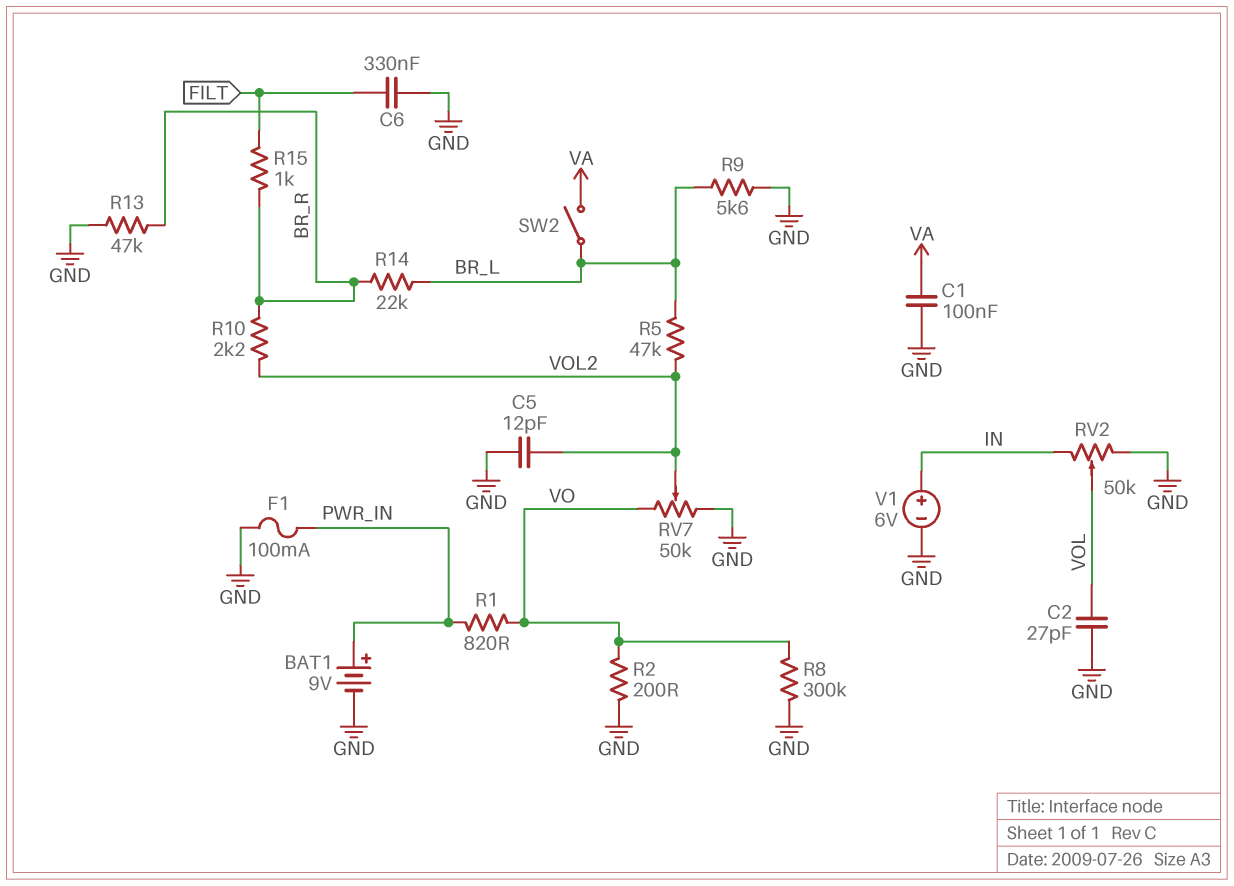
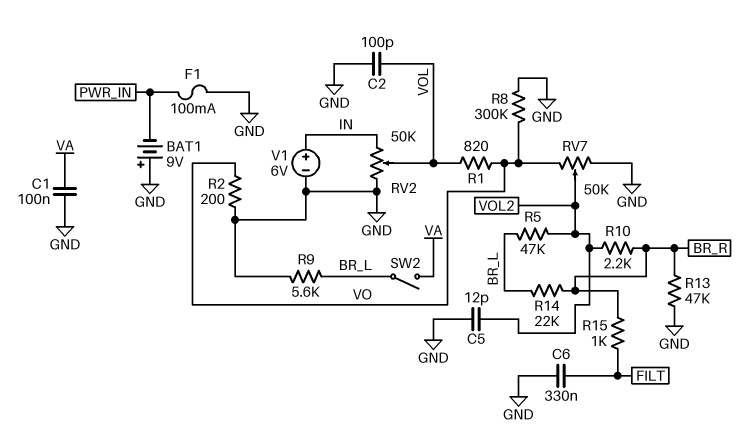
BAT1: 9V (plus PWR_IN, minus GND) -> 9V (plus GND, minus PWR_IN)
C2: 27pF (GND, VOL) -> 100pF (GND, VOL)
R1: 820 (PWR_IN, VO) -> 820 (VO, VOL)

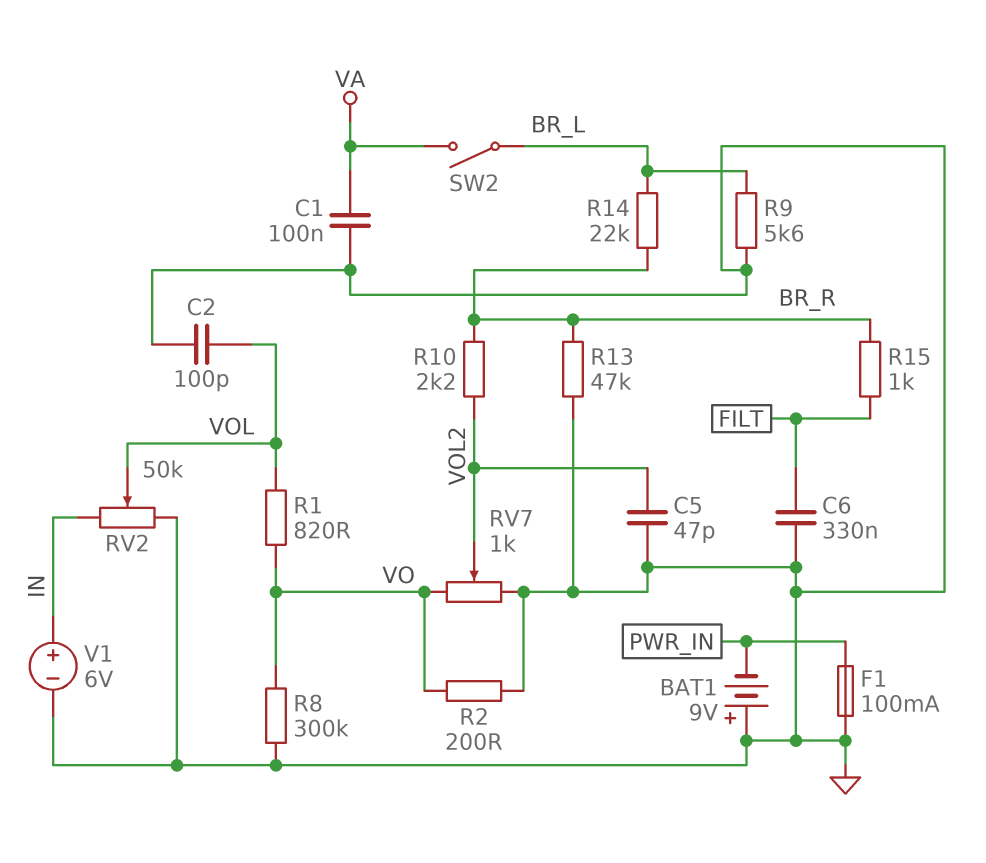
C5: 12pF (GND, VOL2) -> 47pF (GND, VOL2)
R5: 47k (BR_L, VOL2) -> none
RV7: 50k (GND, VO, wiper VOL2) -> 1k (GND, VO, wiper VOL2)

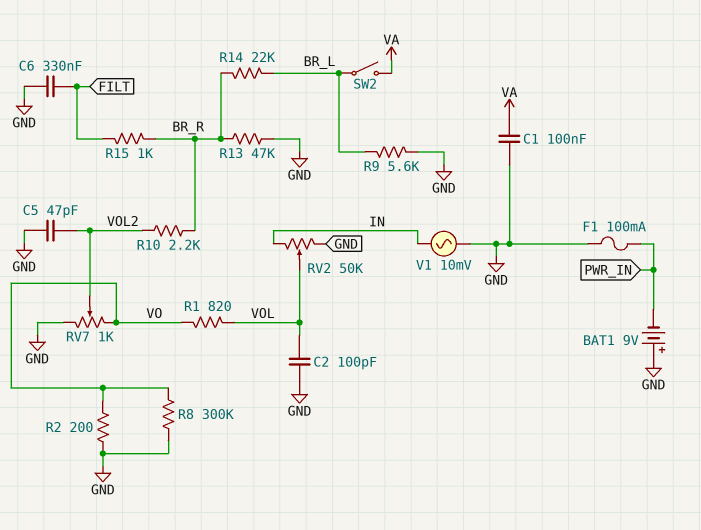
V1: 6V (plus IN, minus GND) -> AC 10mV (GND, IN)

